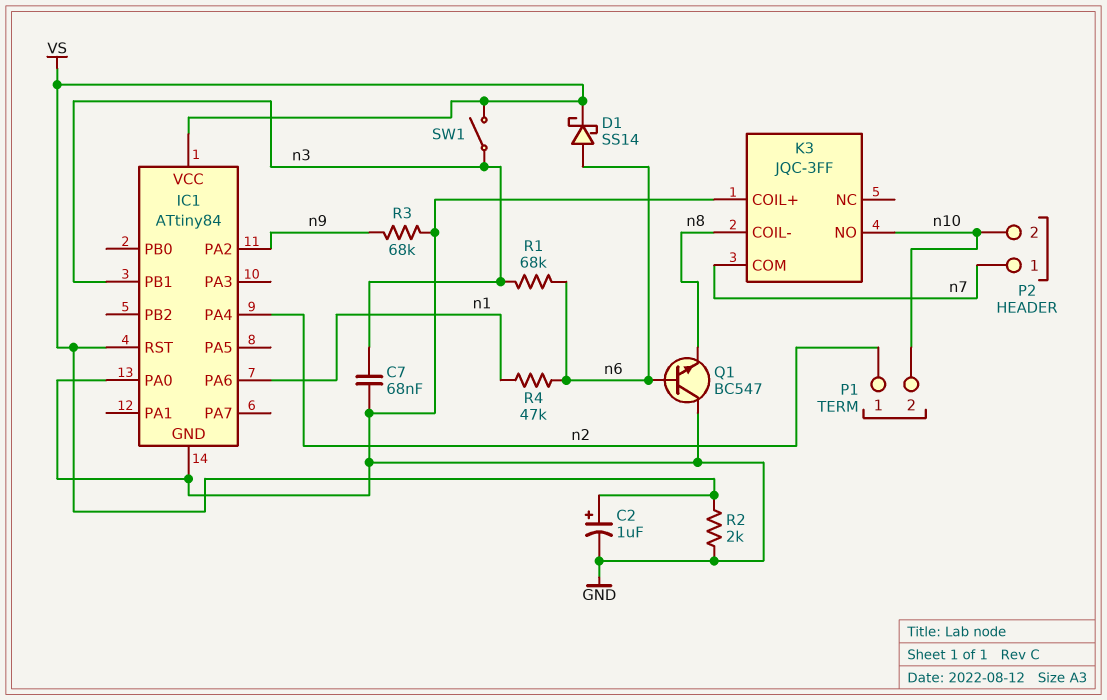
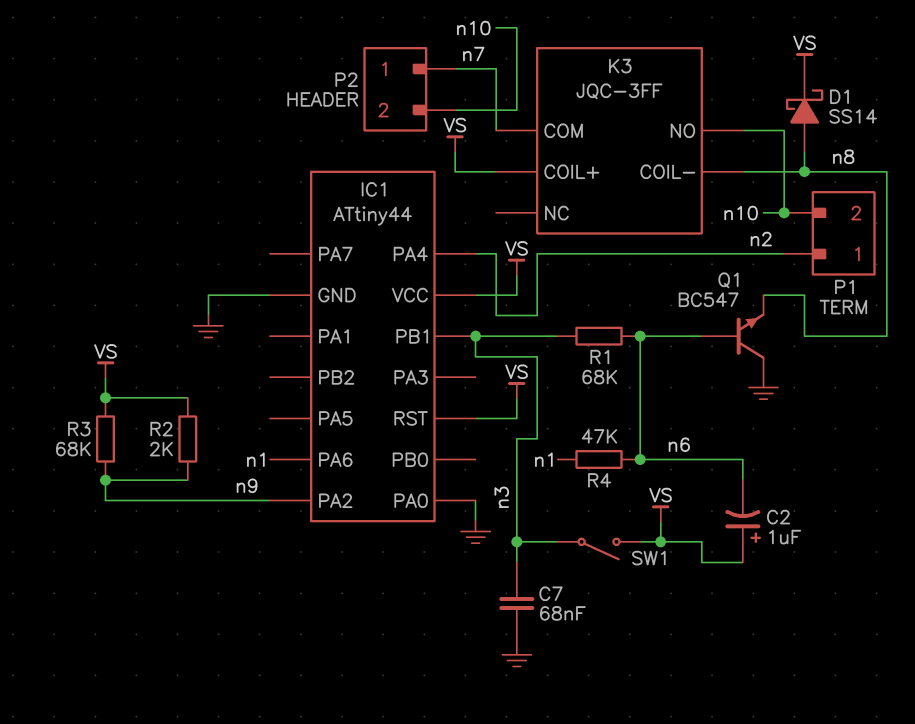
C2: 1uF (plus VS, minus GND) -> 1uF (plus VS, minus n6)
D1: schottky SS14 (A n6, K VS) -> schottky SS14 (A n8, K VS)
IC1: ATtiny84 -> ATtiny44
K3 pin COIL+: GND -> VS
R2: 2k (GND, VS) -> 2k (VS, n9)
R3: 68k (GND, n9) -> 68k (VS, n9)

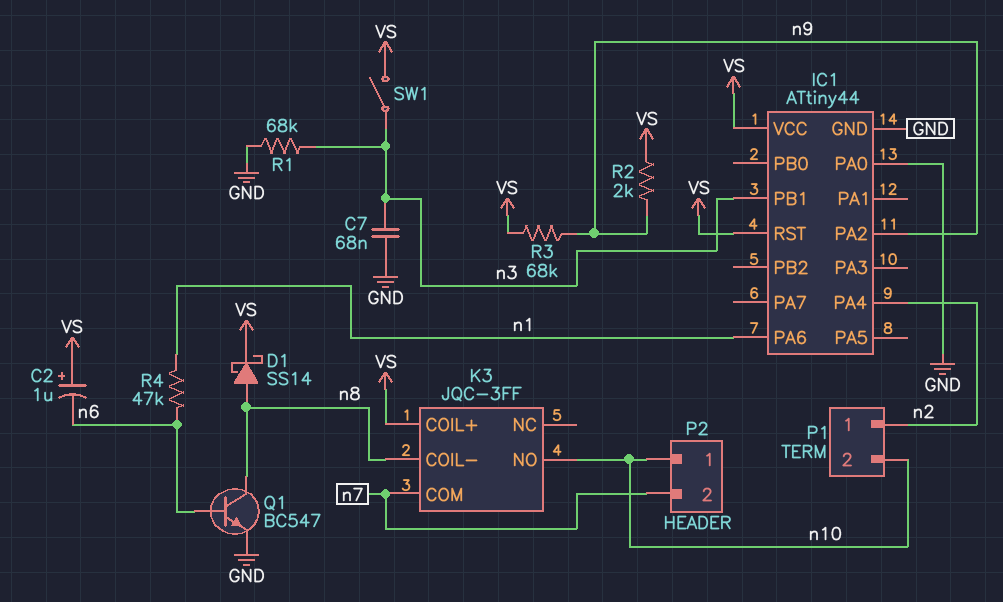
P2 pin 1: n7 -> n10
P2 pin 2: n10 -> n7
Q1: NPN BC547 (B n6, C GND, E n8) -> NPN BC547 (B n6, C n8, E GND)
R1: 68k (n3, n6) -> 68k (GND, n3)

